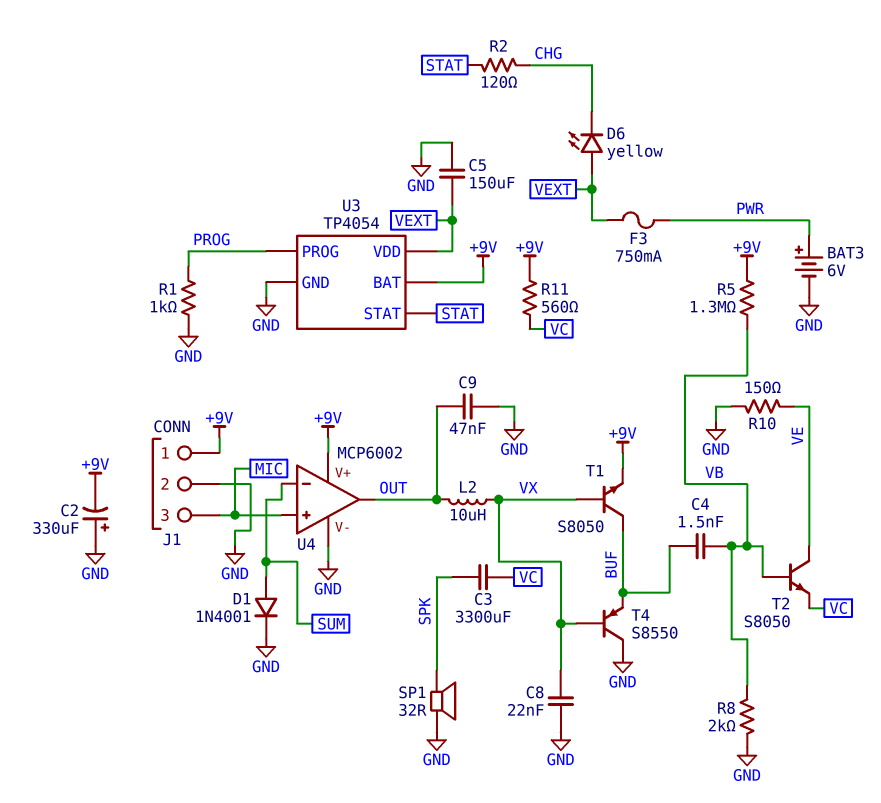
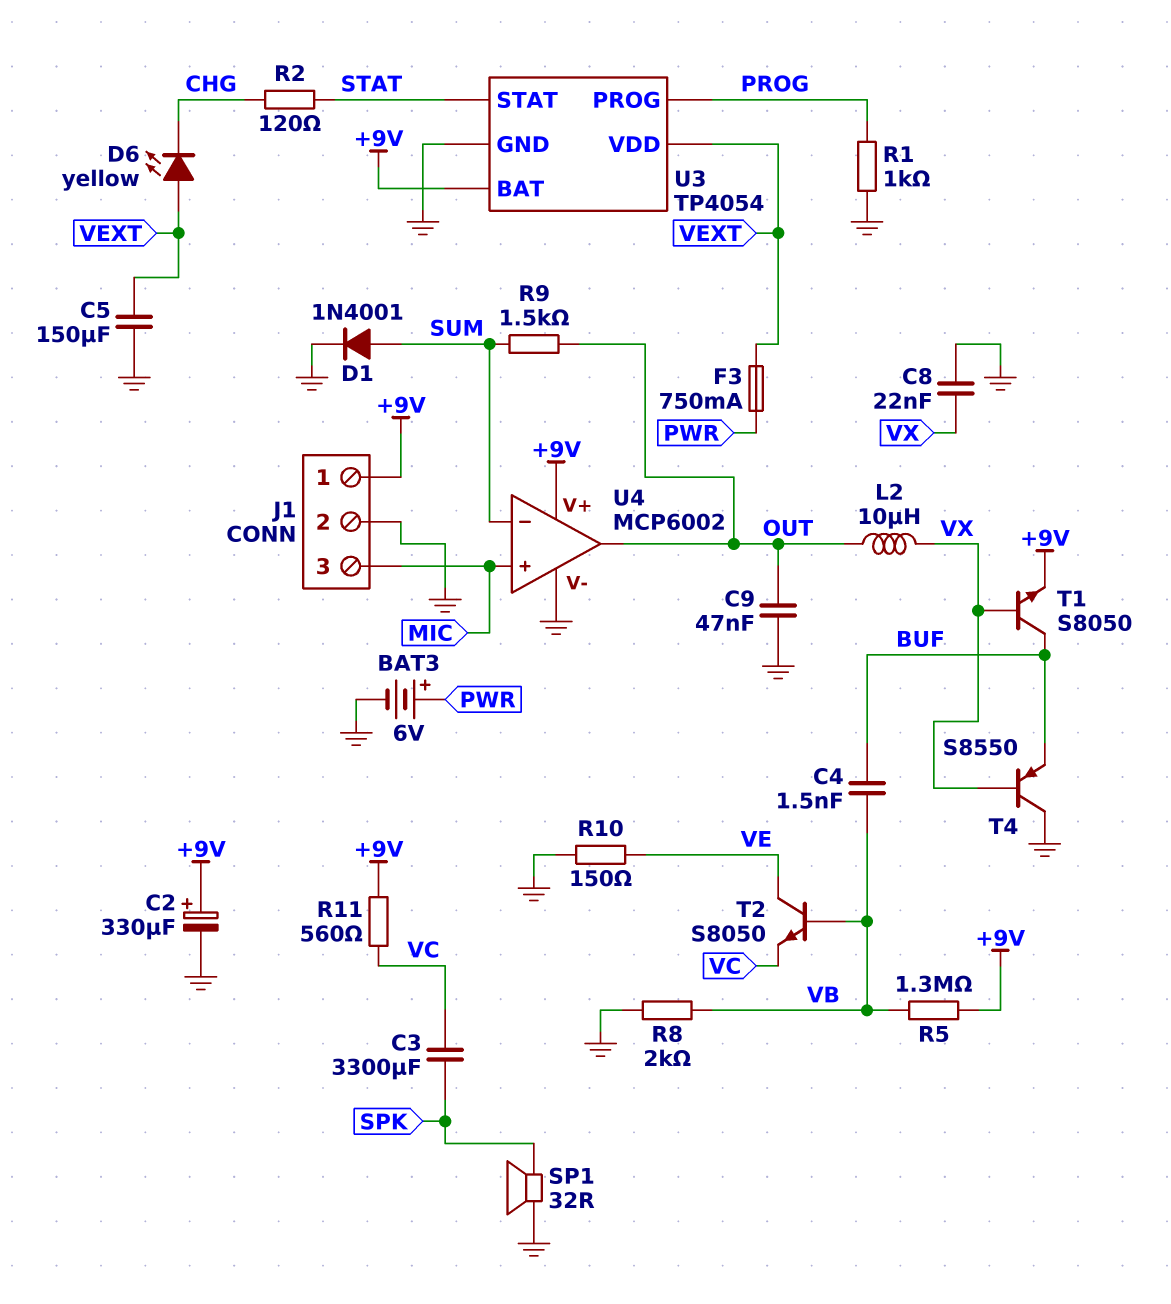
C2: 330uF (plus GND, minus +9V) -> 330uF (plus +9V, minus GND)
R9: none -> 1.5k (OUT, SUM)

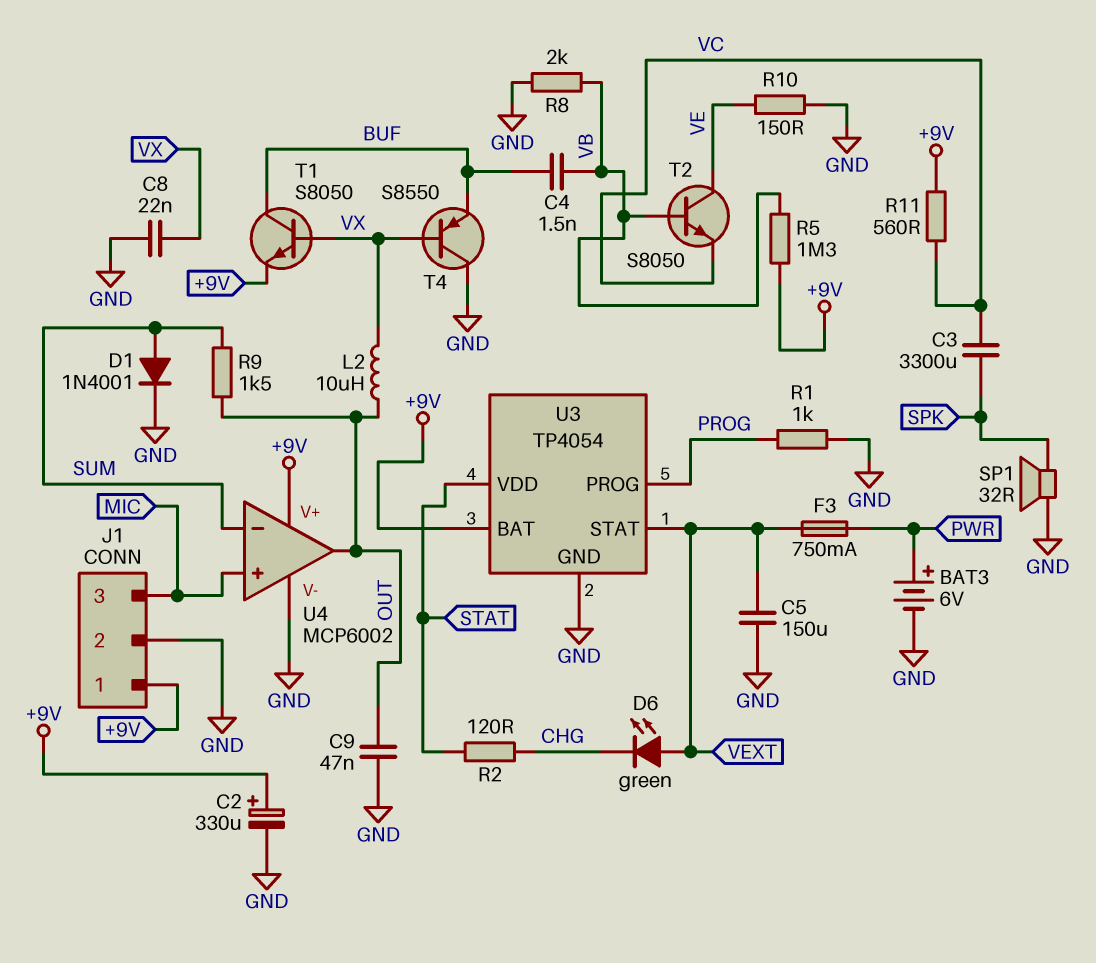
D6: LED yellow (A VEXT, K CHG) -> LED green (A VEXT, K CHG)
U3 pin STAT: STAT -> VEXT
U3 pin VDD: VEXT -> STAT

